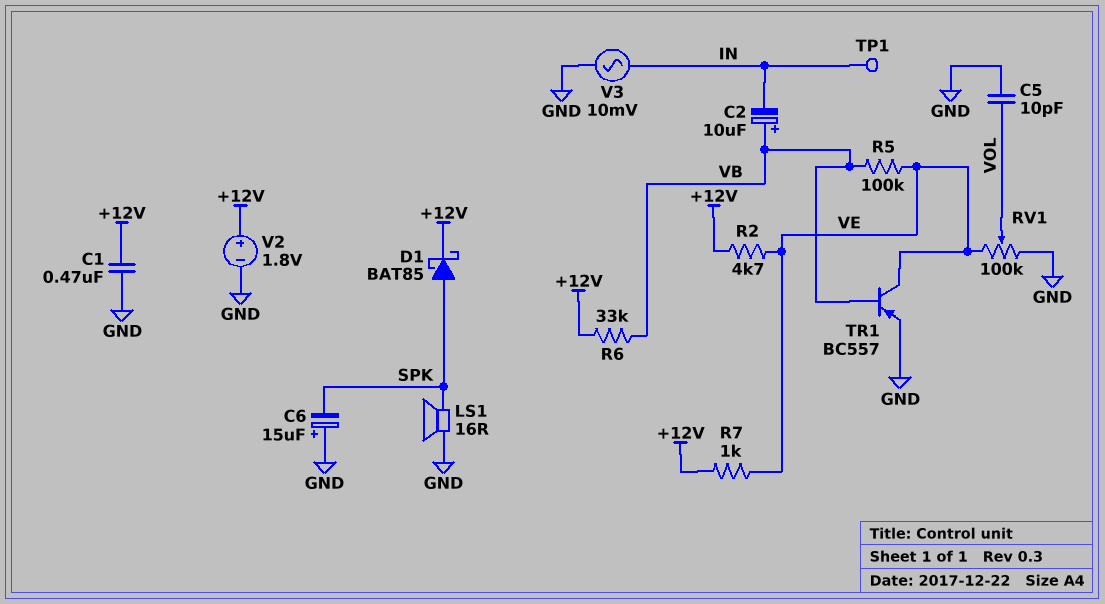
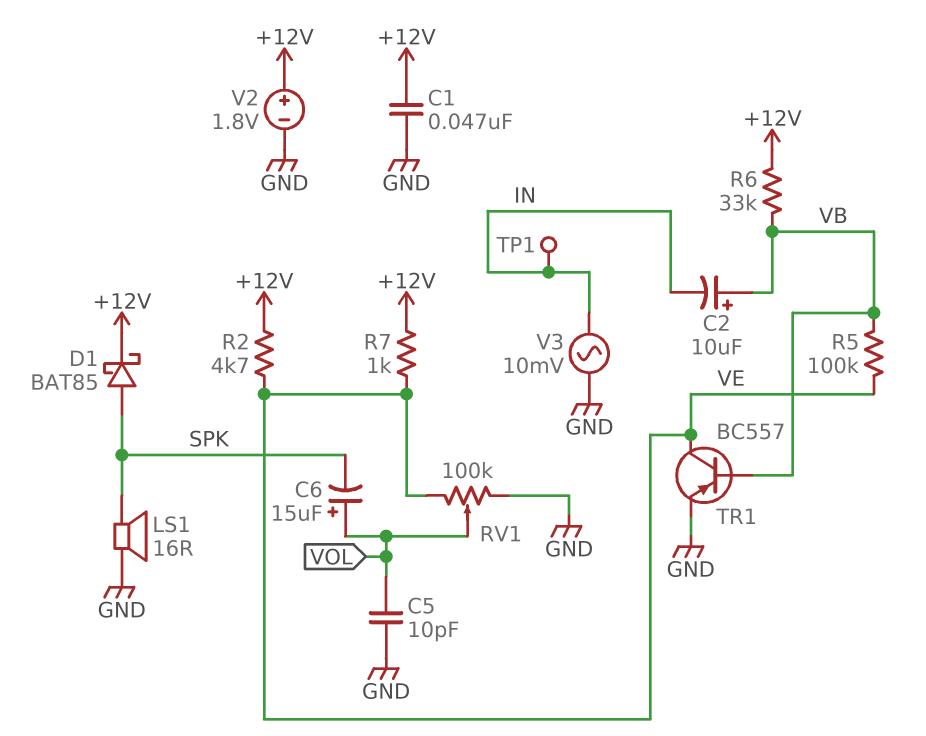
C1: 470nF (+12V, GND) -> 47nF (+12V, GND)
C6: 15uF (plus GND, minus SPK) -> 15uF (plus VOL, minus SPK)

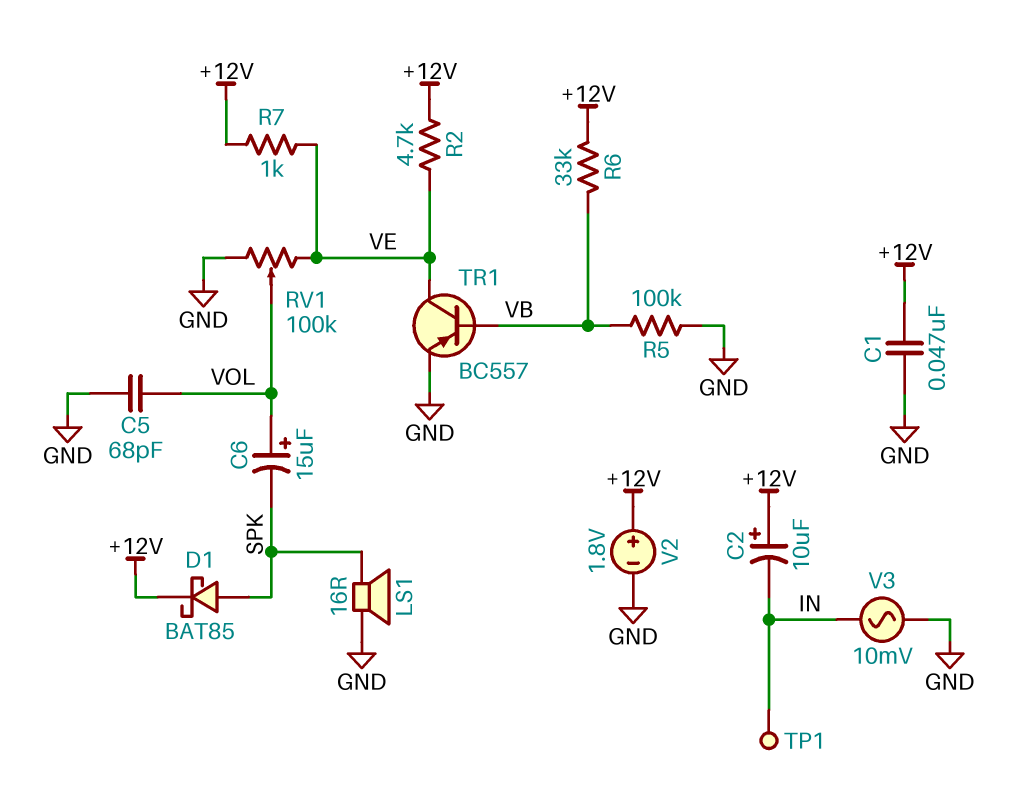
C2: 10uF (plus VB, minus IN) -> 10uF (plus +12V, minus IN)
C5: 10pF (GND, VOL) -> 68pF (GND, VOL)
R5: 100k (VB, VE) -> 100k (GND, VB)

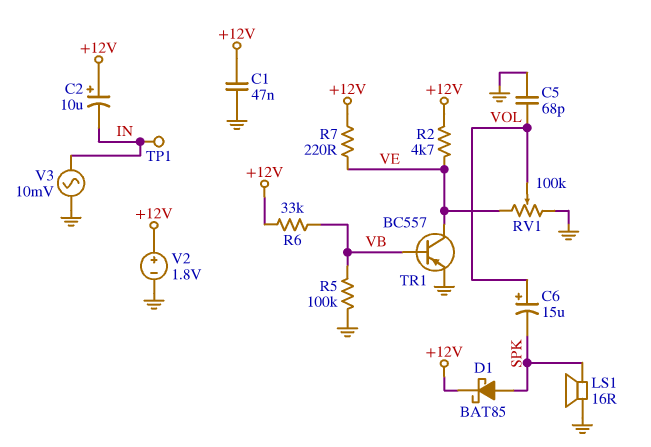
R7: 1k (+12V, VE) -> 220 (+12V, VE)

